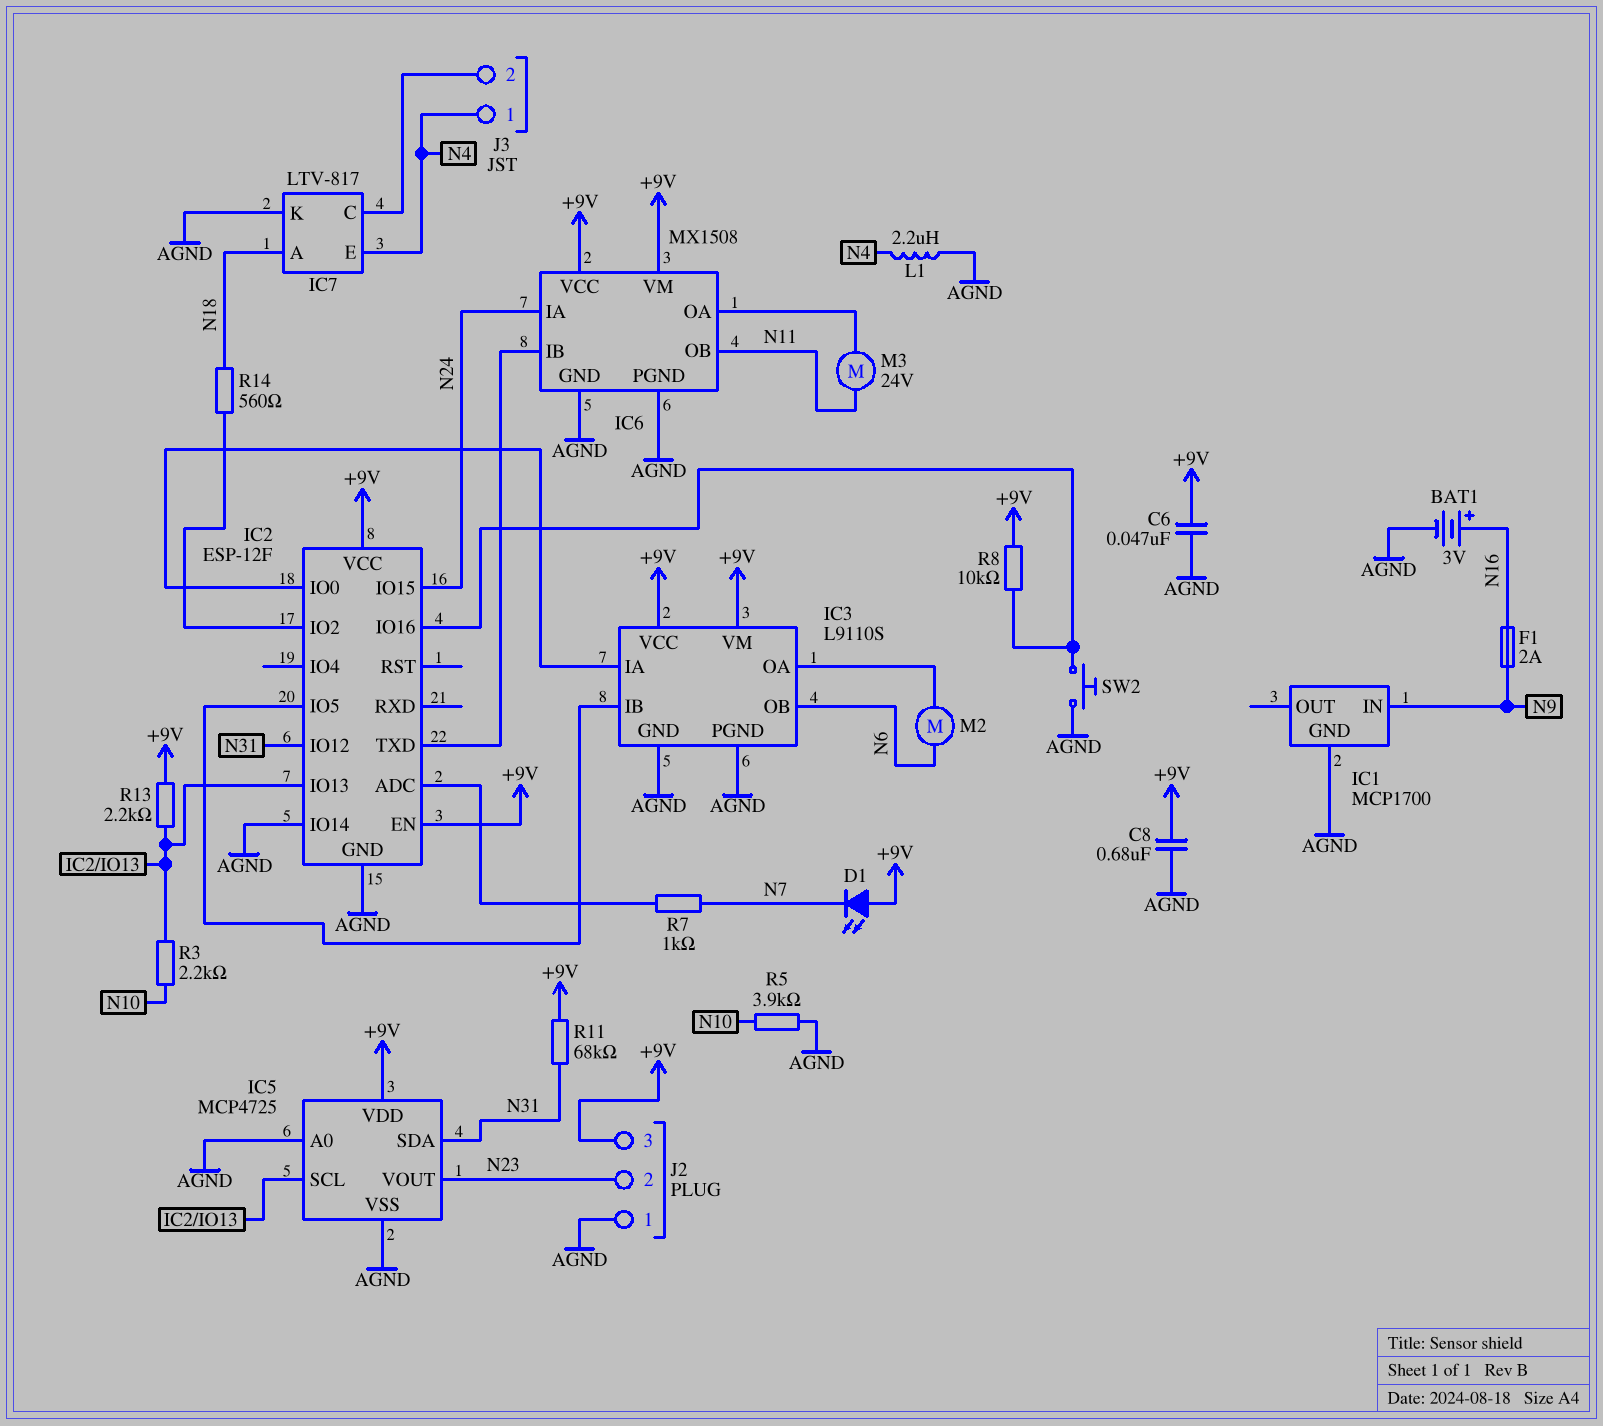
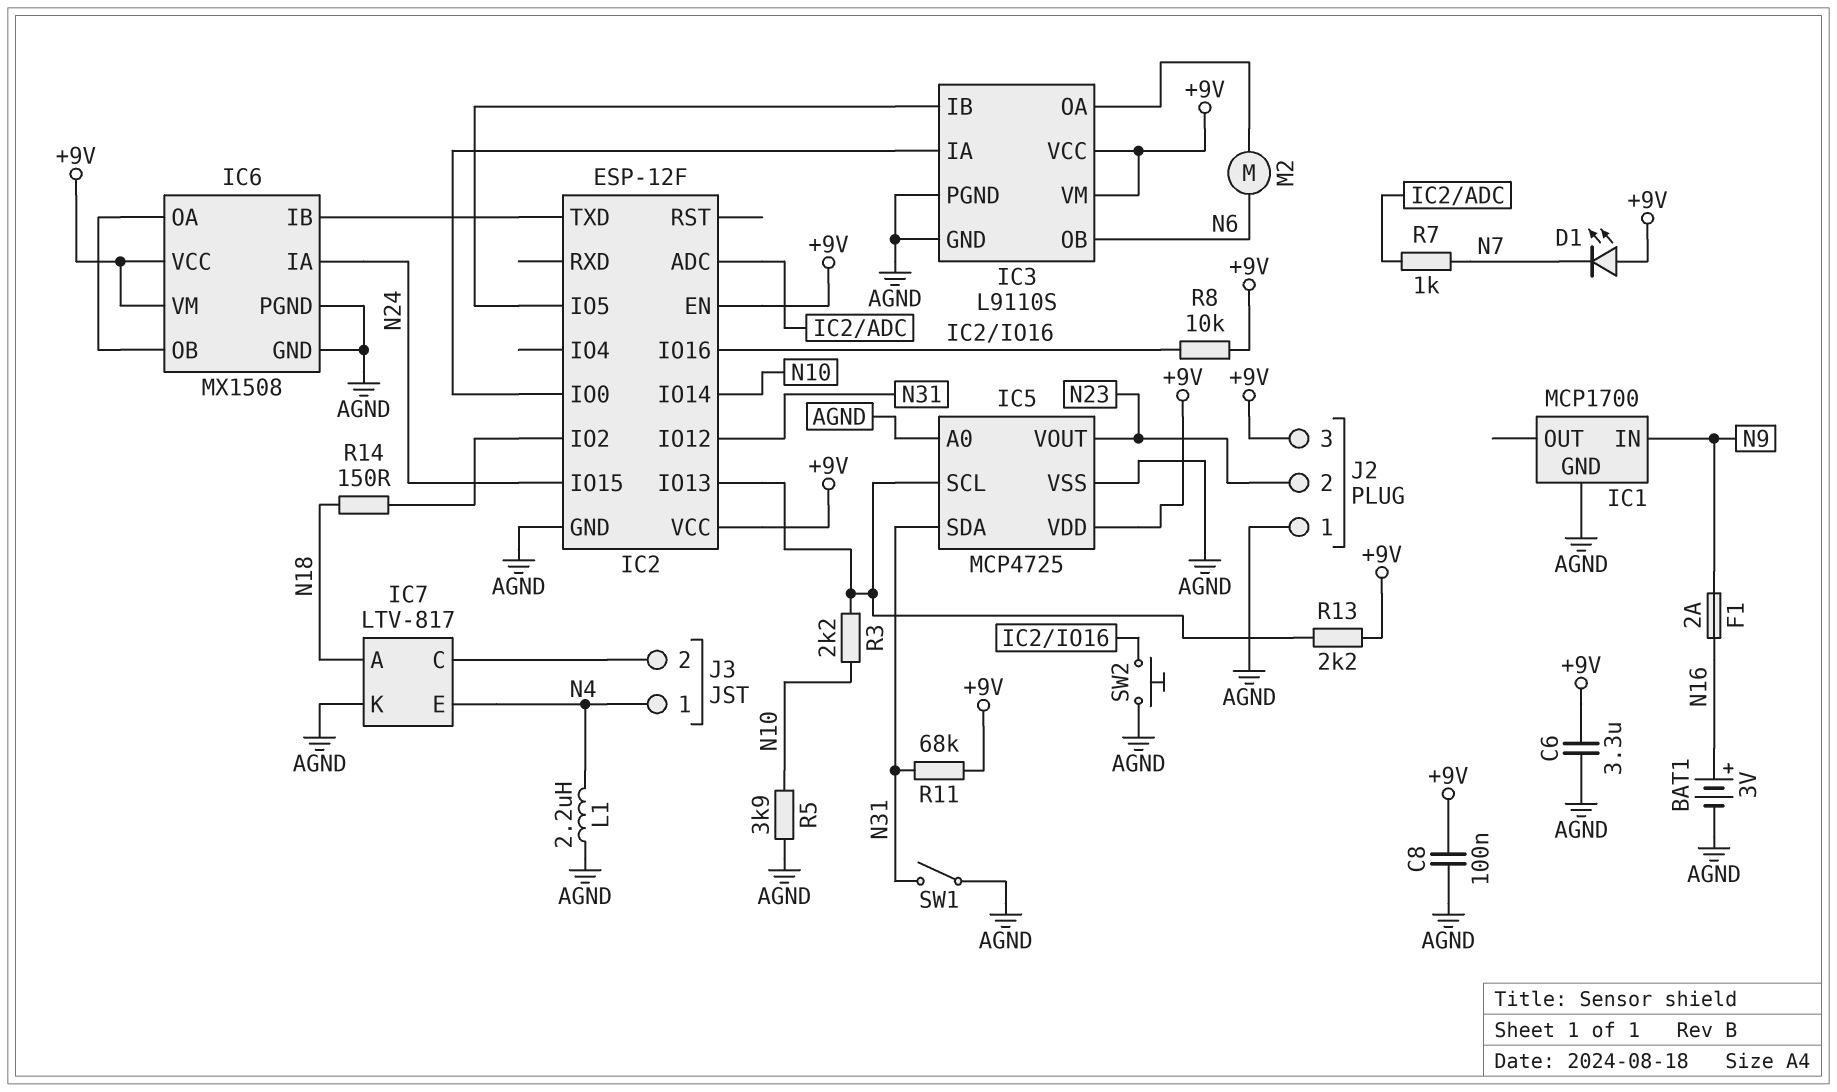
C6: 47nF (+9V, AGND) -> 3.3uF (+9V, AGND)
C8: 680nF (+9V, AGND) -> 100nF (+9V, AGND)
IC2 pin IO14: AGND -> N10
IC6 pin OB: N11 -> IC6/OA
M3: motor 24V (IC6/OA, N11) -> none
R14: 560 (IC2/IO2, N18) -> 150 (IC2/IO2, N18)
SW1: none -> switch (AGND, N31)

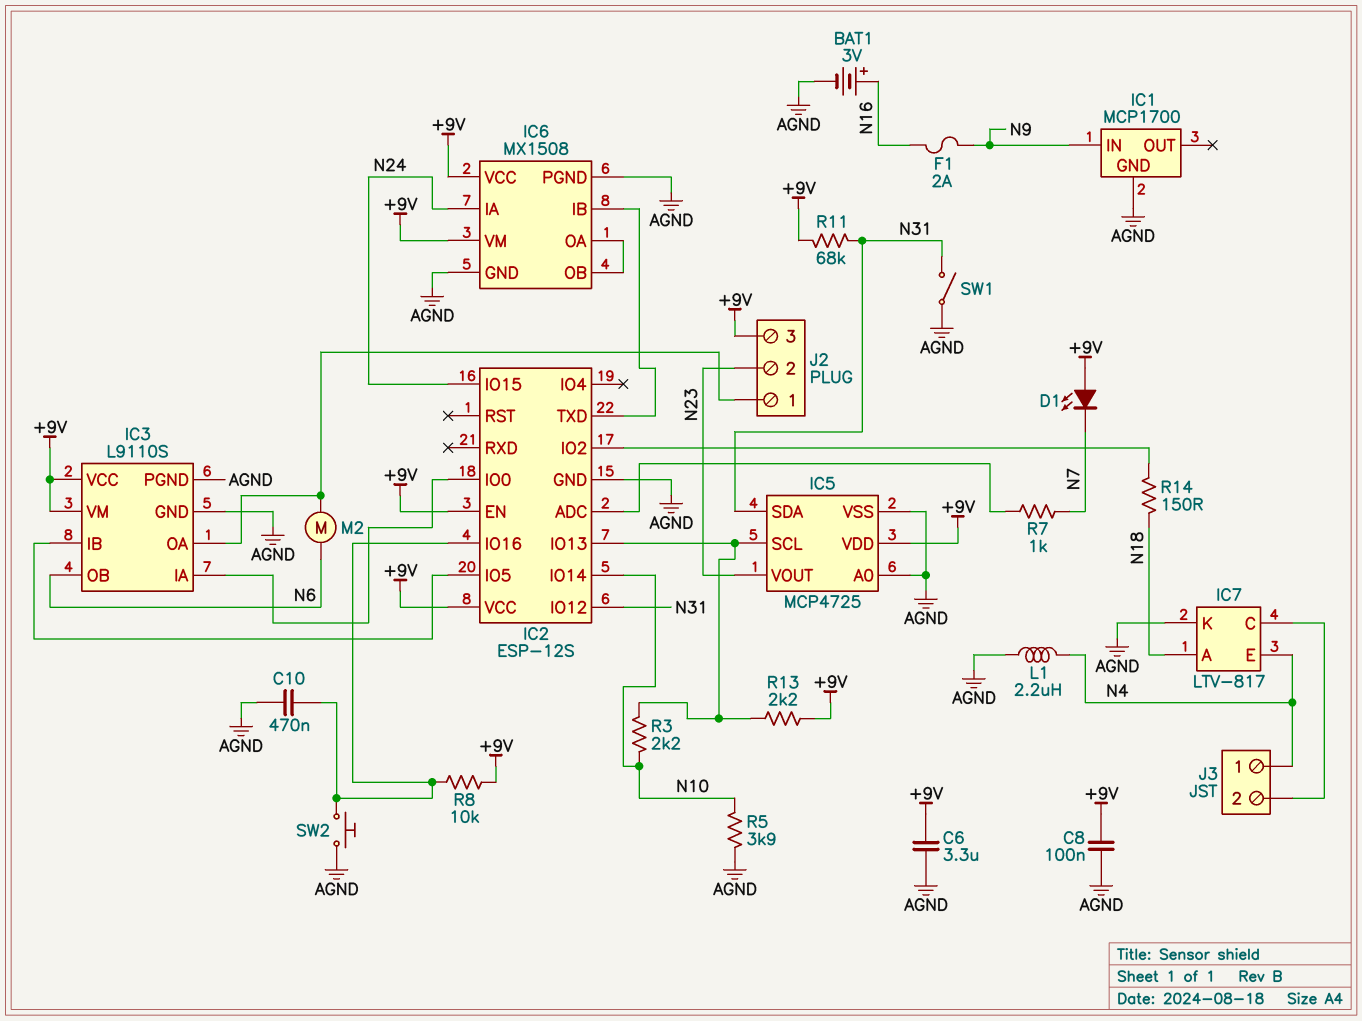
C10: none -> 470nF (AGND, IC2/IO16)
IC2: ESP-12F -> ESP-12S
J2 pin 1: AGND -> IC3/OA

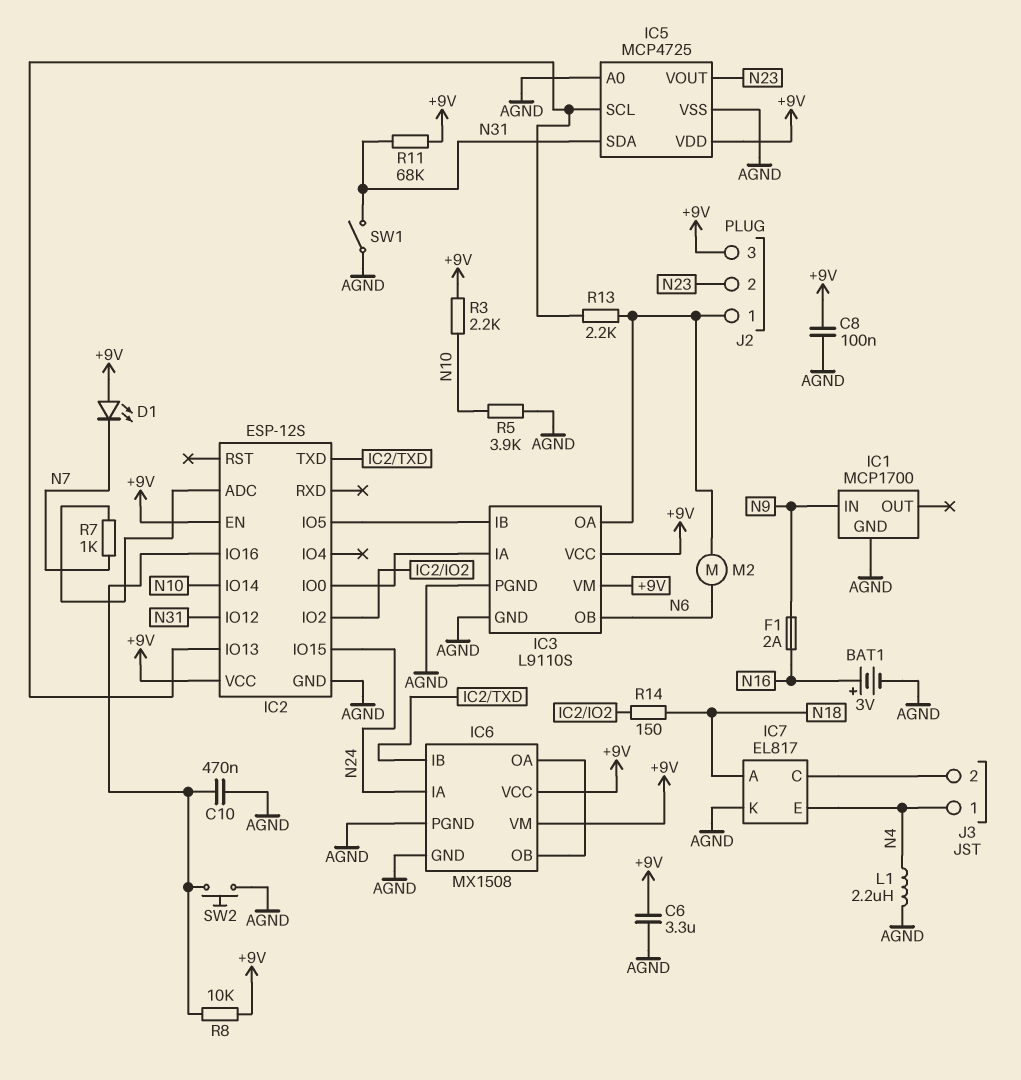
IC7: LTV-817 -> EL817
R3: 2.2k (IC2/IO13, N10) -> 2.2k (+9V, N10)
R13: 2.2k (+9V, IC2/IO13) -> 2.2k (IC2/IO13, IC3/OA)

